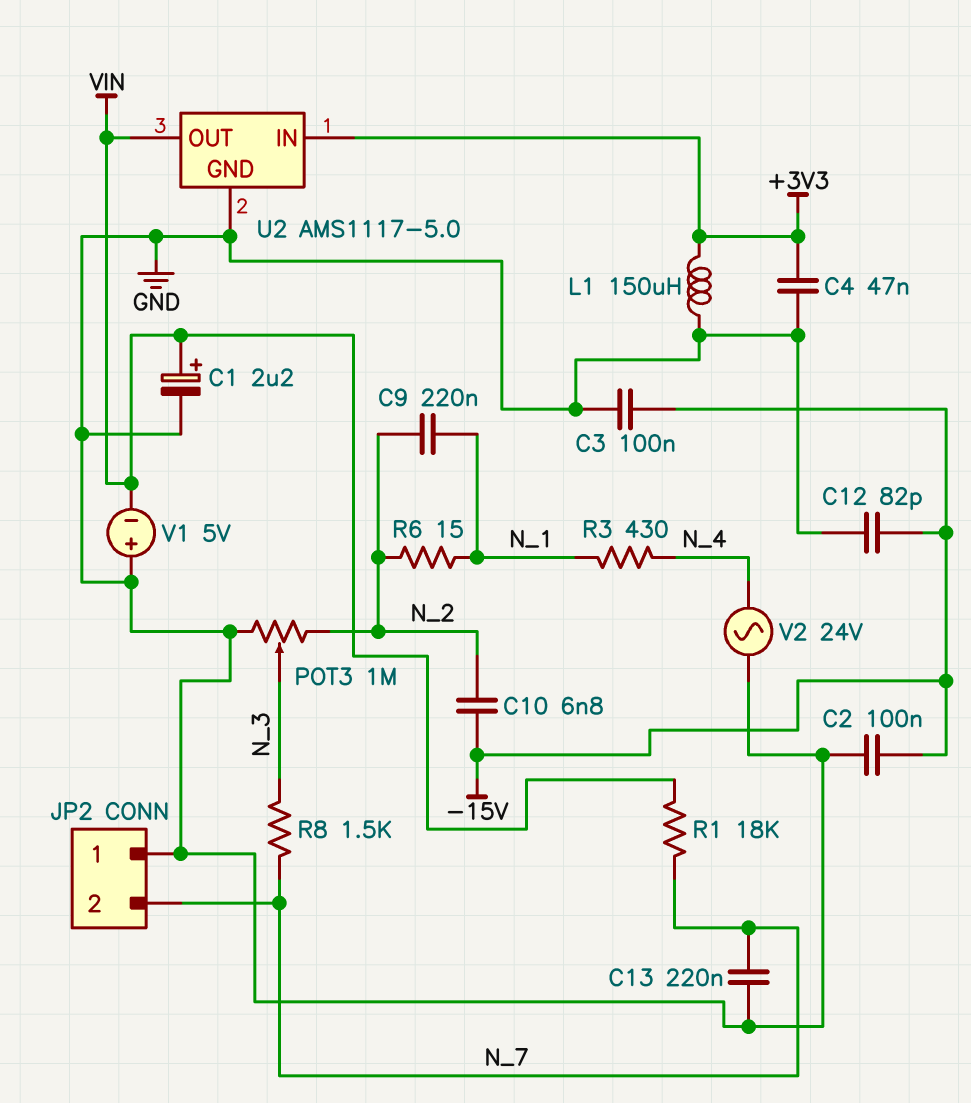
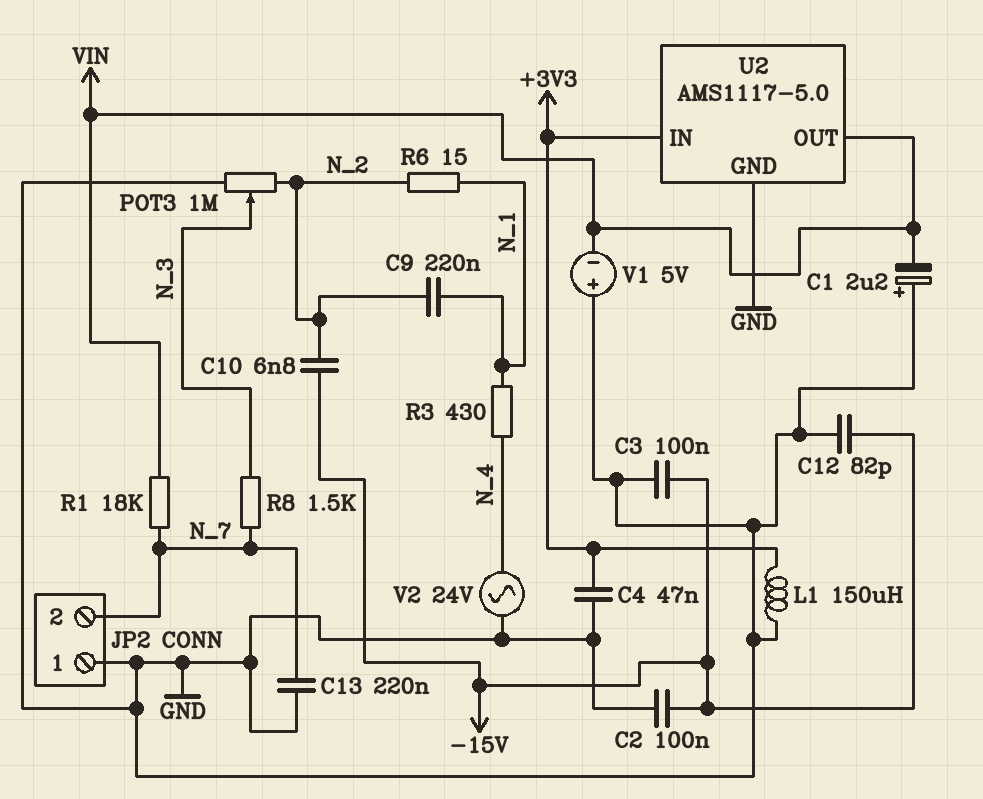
C1: 2.2uF (plus VIN, minus GND) -> 2.2uF (plus GND, minus VIN)

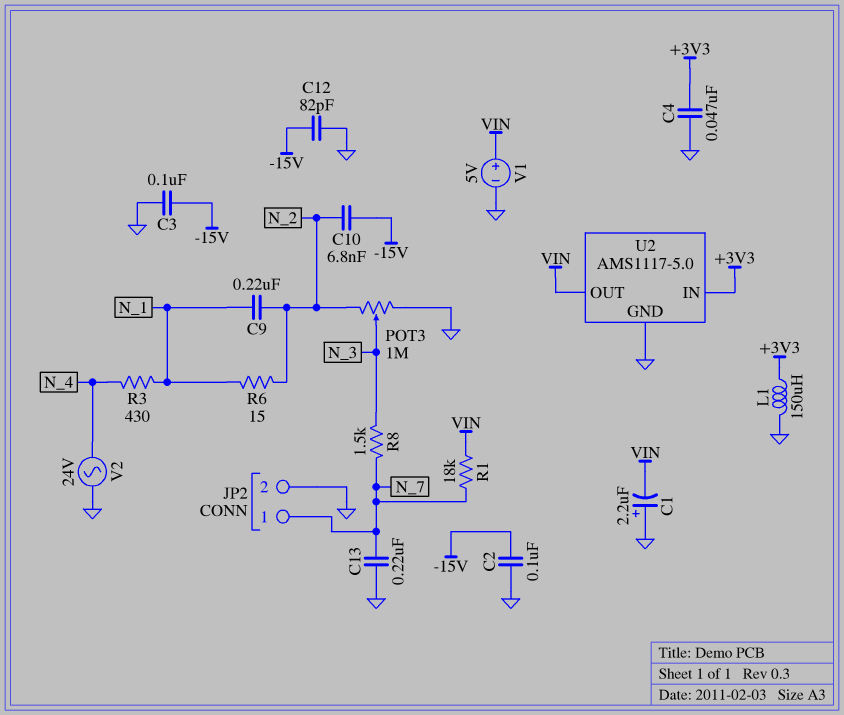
JP2 pin 1: GND -> N_7
JP2 pin 2: N_7 -> GND
V1: 5V (plus GND, minus VIN) -> 5V (plus VIN, minus GND)

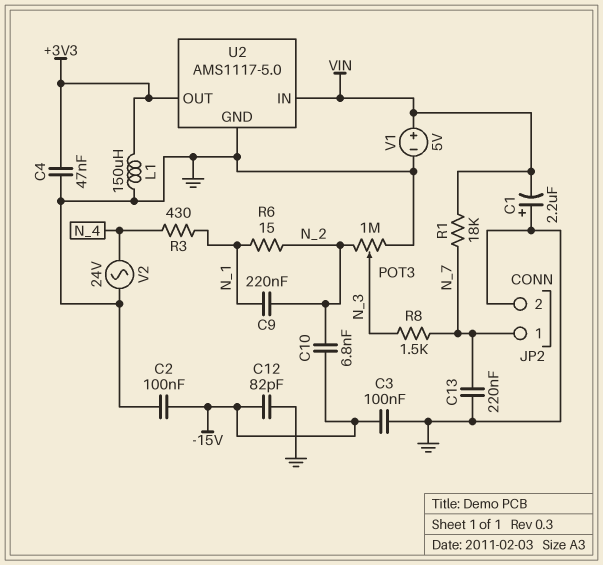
U2 pin IN: +3V3 -> VIN
U2 pin OUT: VIN -> +3V3

